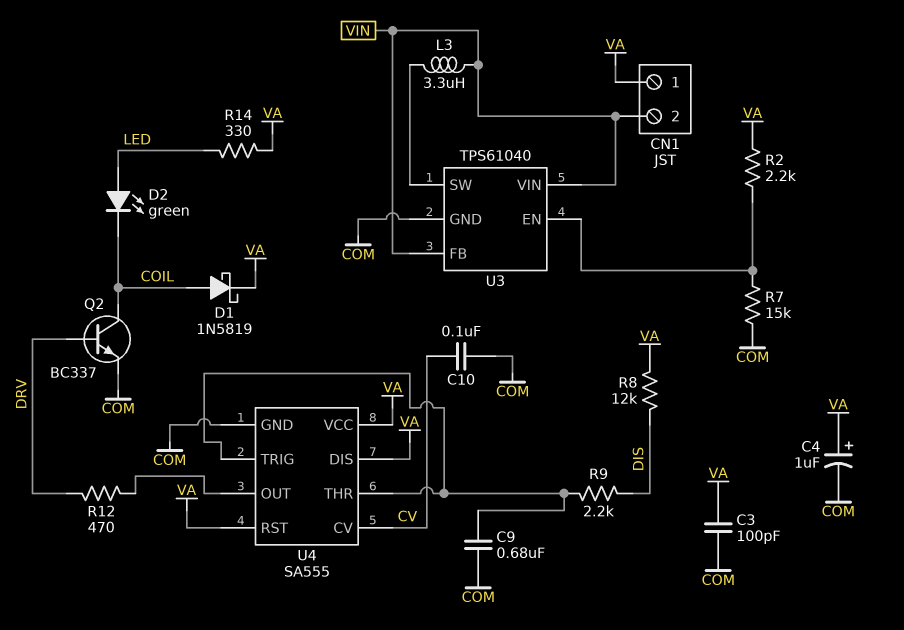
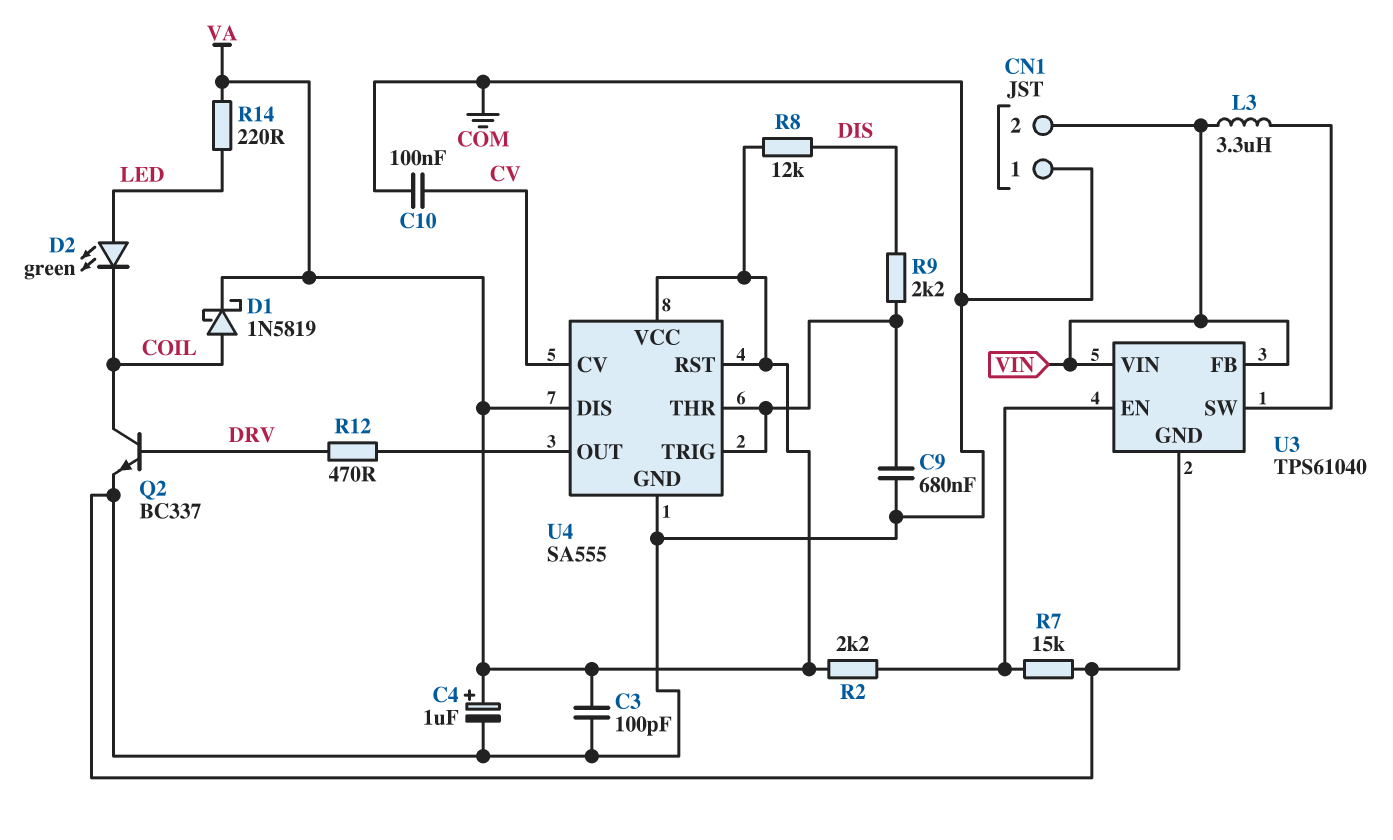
CN1 pin 1: VA -> COM
R14: 330 (LED, VA) -> 220 (LED, VA)

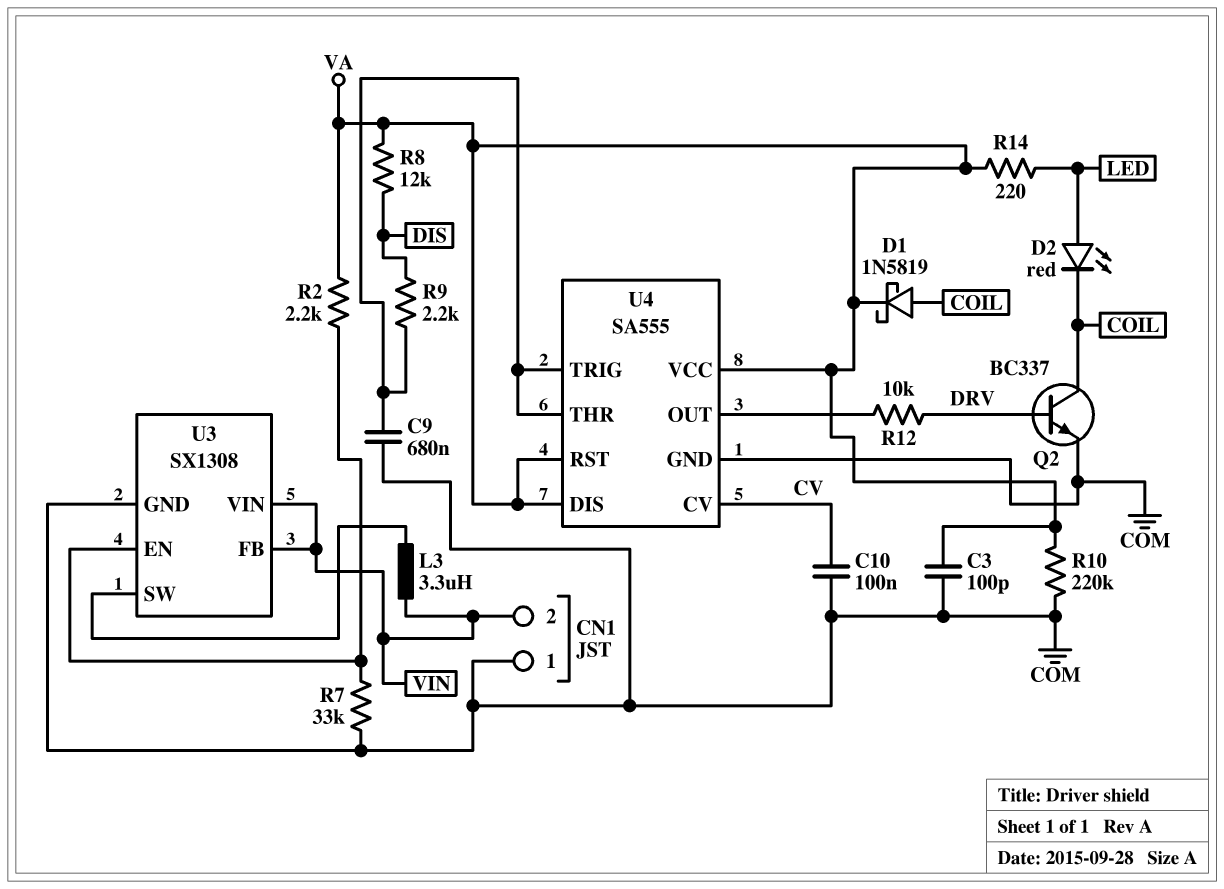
C4: 1uF (plus VA, minus COM) -> none
D2: LED green (A LED, K COIL) -> LED red (A LED, K COIL)
R7: 15k (COM, U3/EN) -> 33k (COM, U3/EN)
R10: none -> 220k (COM, VA)
R12: 470 (DRV, U4/OUT) -> 10k (DRV, U4/OUT)
U3: TPS61040 -> SX1308

